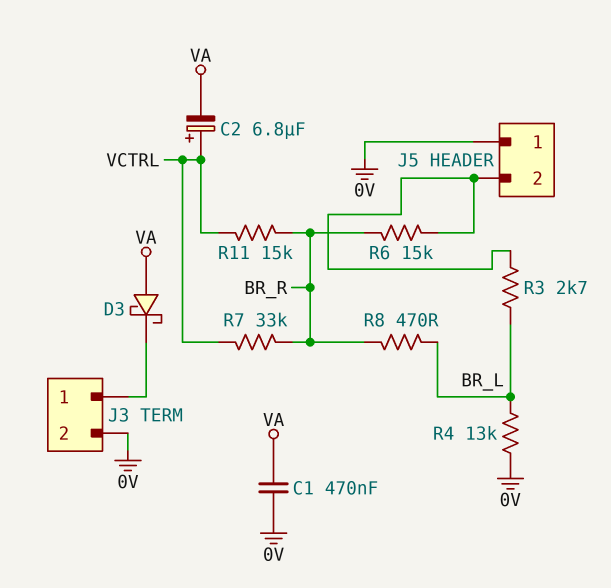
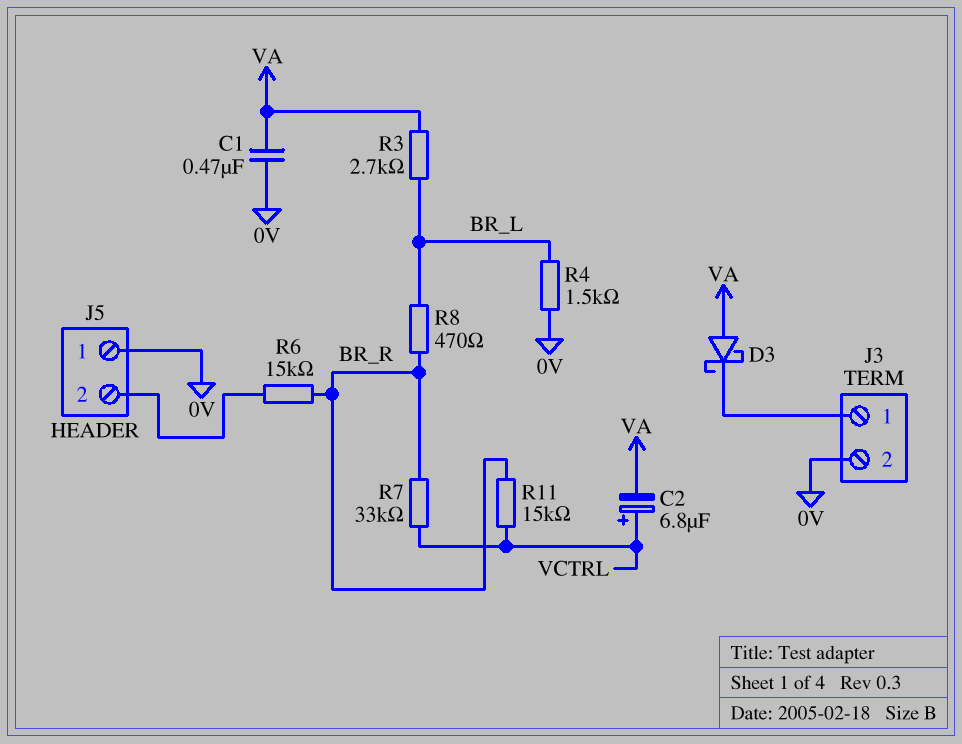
R3: 2.7k (BR_L, J5/2) -> 2.7k (BR_L, VA)
R4: 13k (0V, BR_L) -> 1.5k (0V, BR_L)

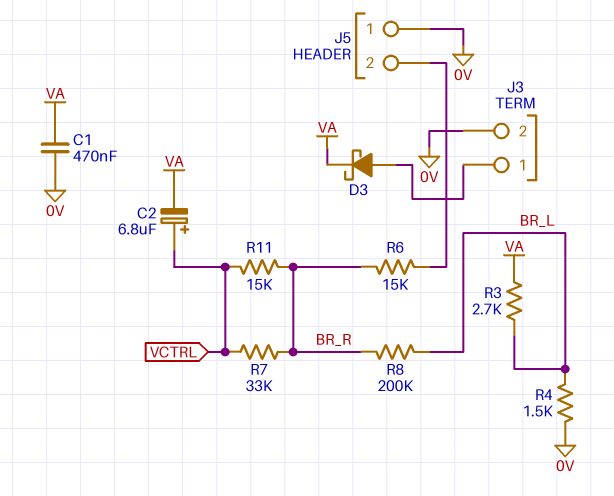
D3: schottky (A VA, K J3/1) -> schottky (A J3/1, K VA)
R8: 470 (BR_L, BR_R) -> 200k (BR_L, BR_R)

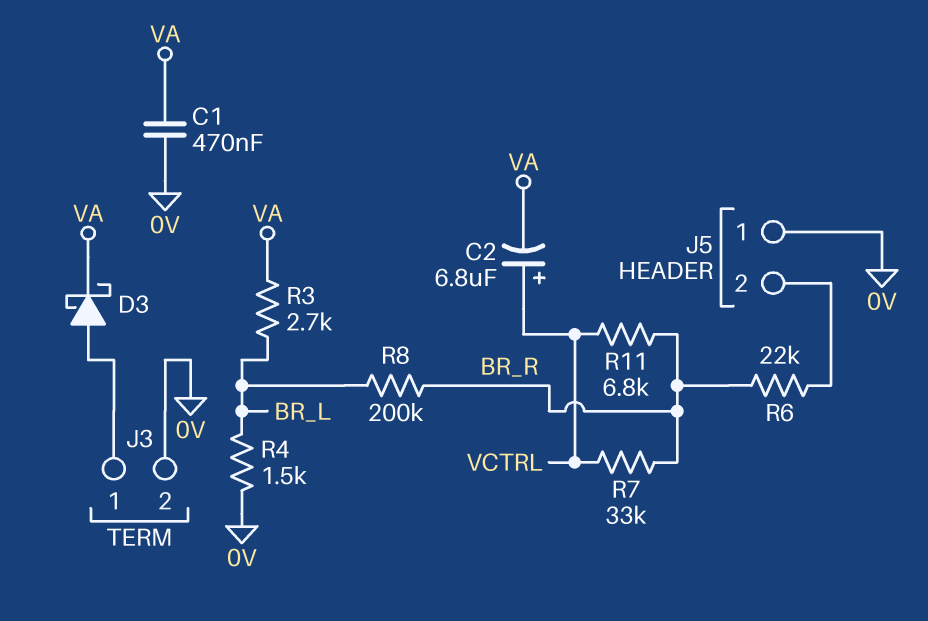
R6: 15k (BR_R, J5/2) -> 22k (BR_R, J5/2)
R11: 15k (BR_R, VCTRL) -> 6.8k (BR_R, VCTRL)

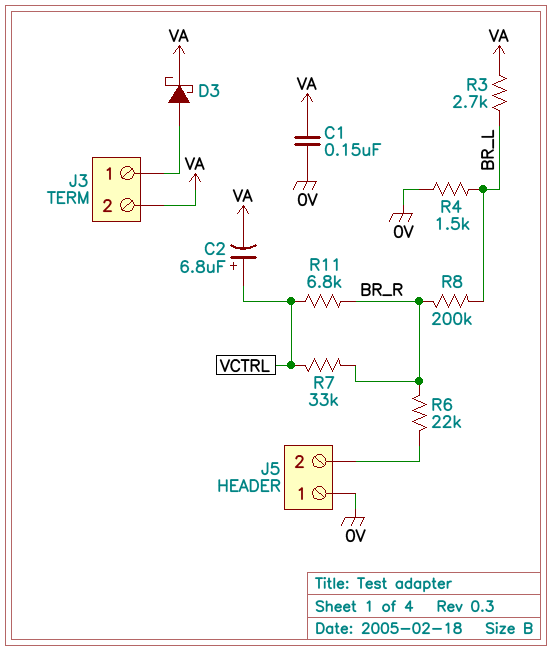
C1: 470nF (0V, VA) -> 150nF (0V, VA)
J3 pin 2: 0V -> VA

